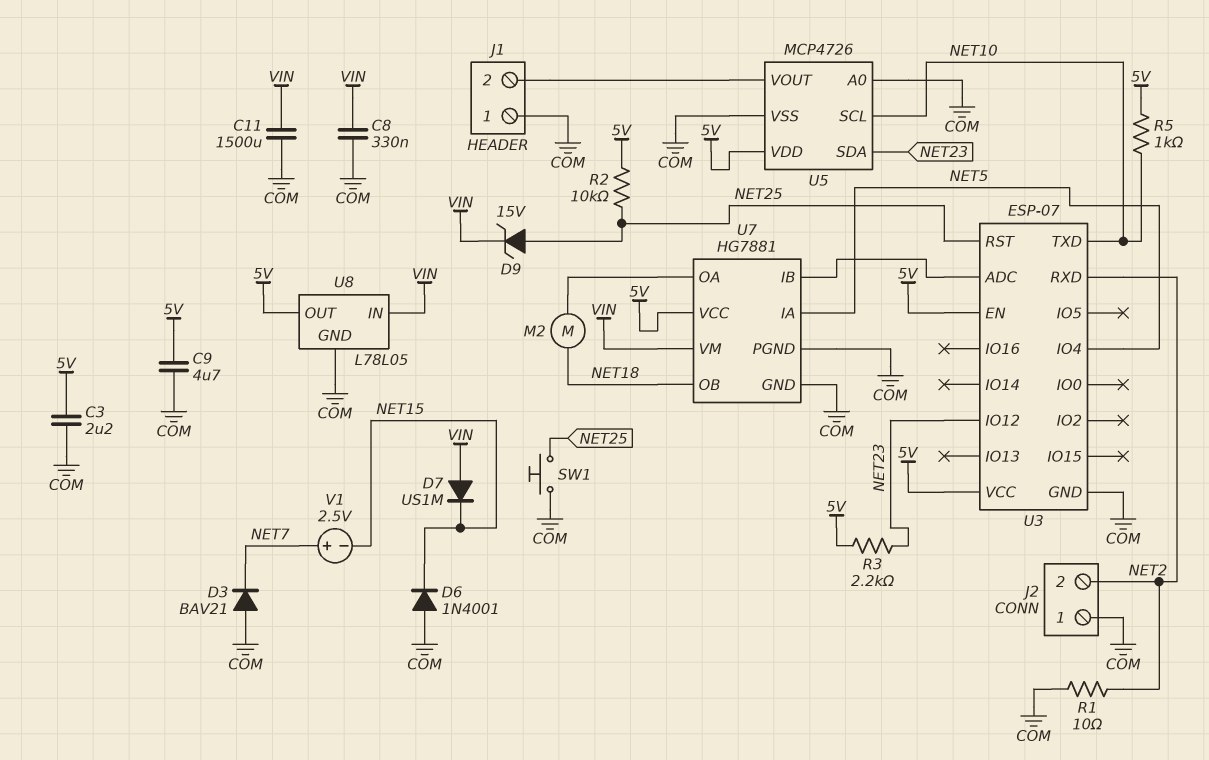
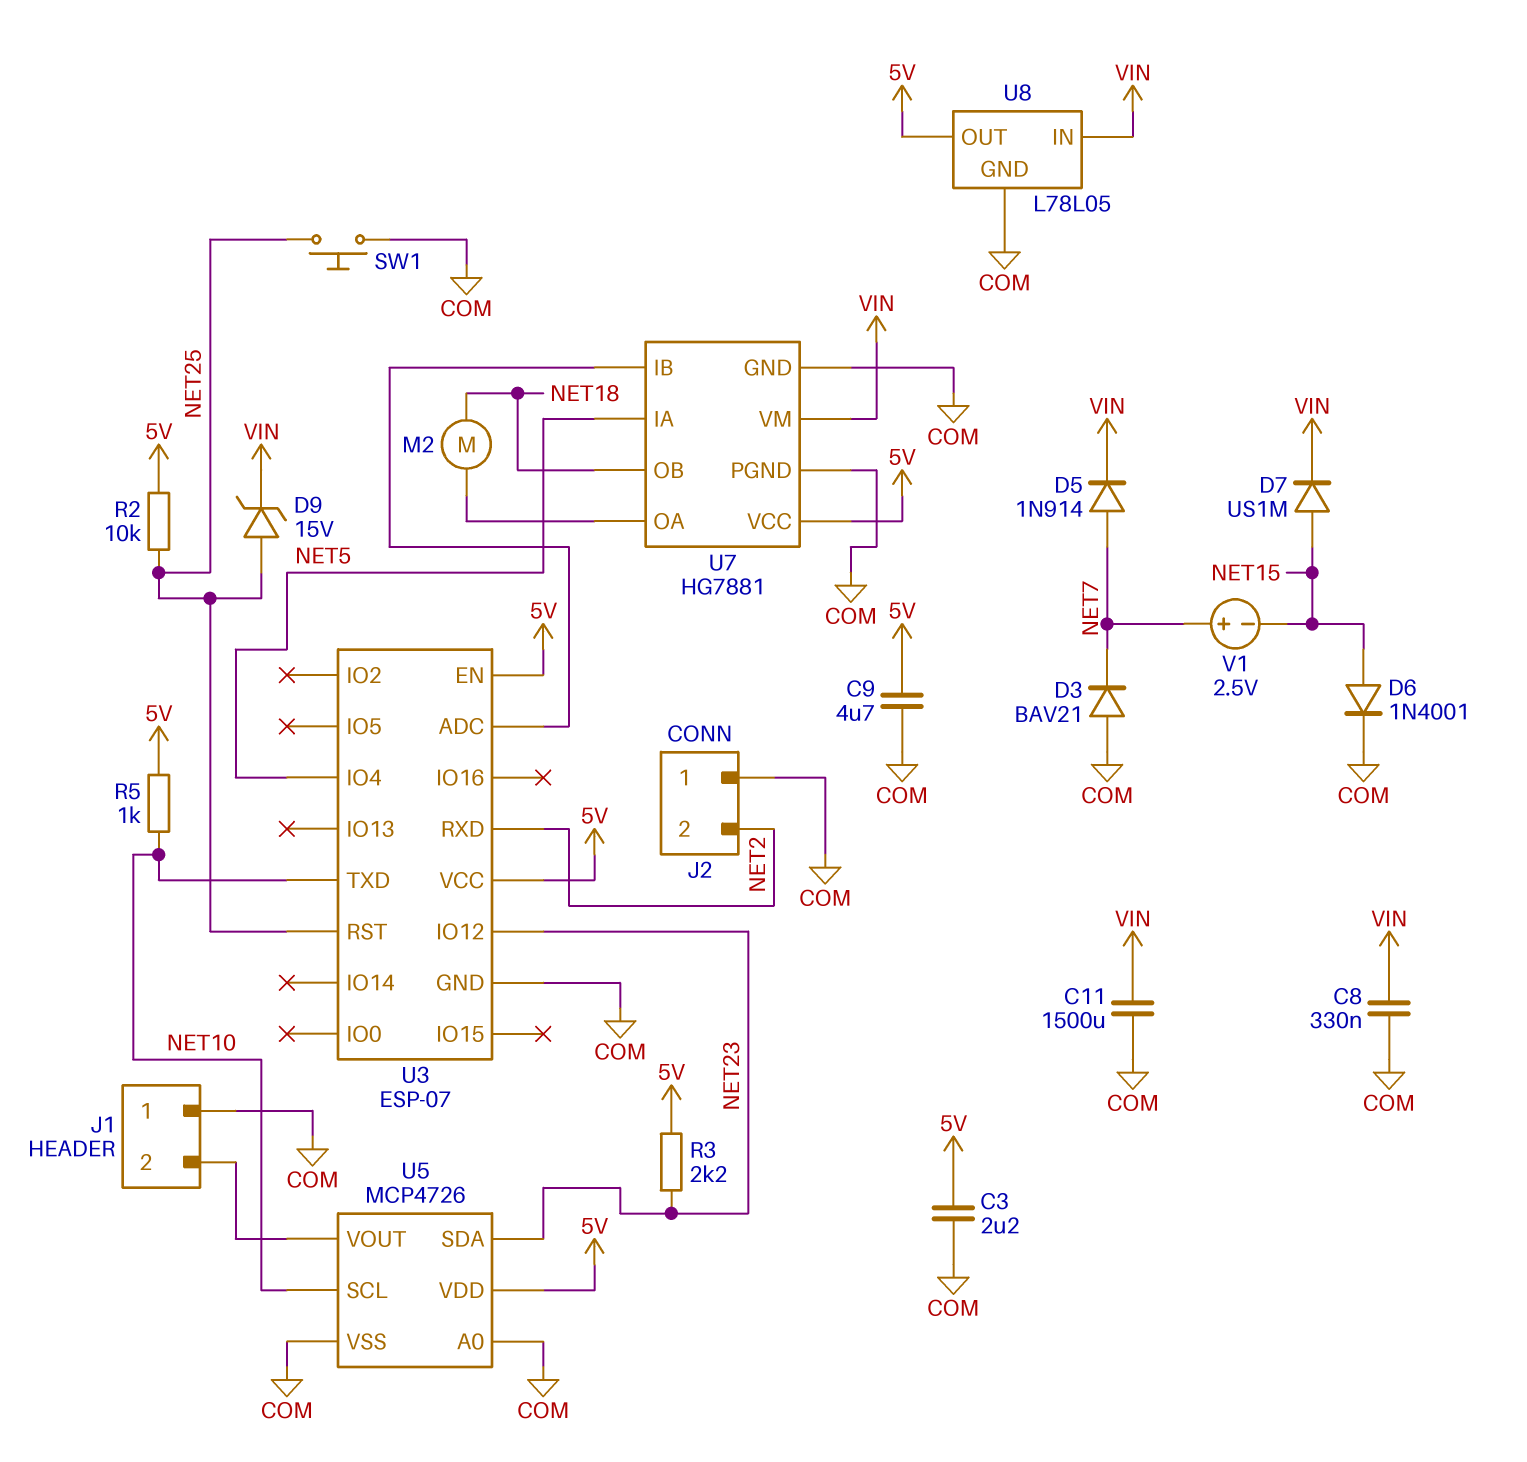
D5: none -> diode 1N914 (A NET7, K VIN)
D6: diode 1N4001 (A COM, K NET15) -> diode 1N4001 (A NET15, K COM)
D7: diode US1M (A VIN, K NET15) -> diode US1M (A NET15, K VIN)
R1: 10 (COM, NET2) -> none

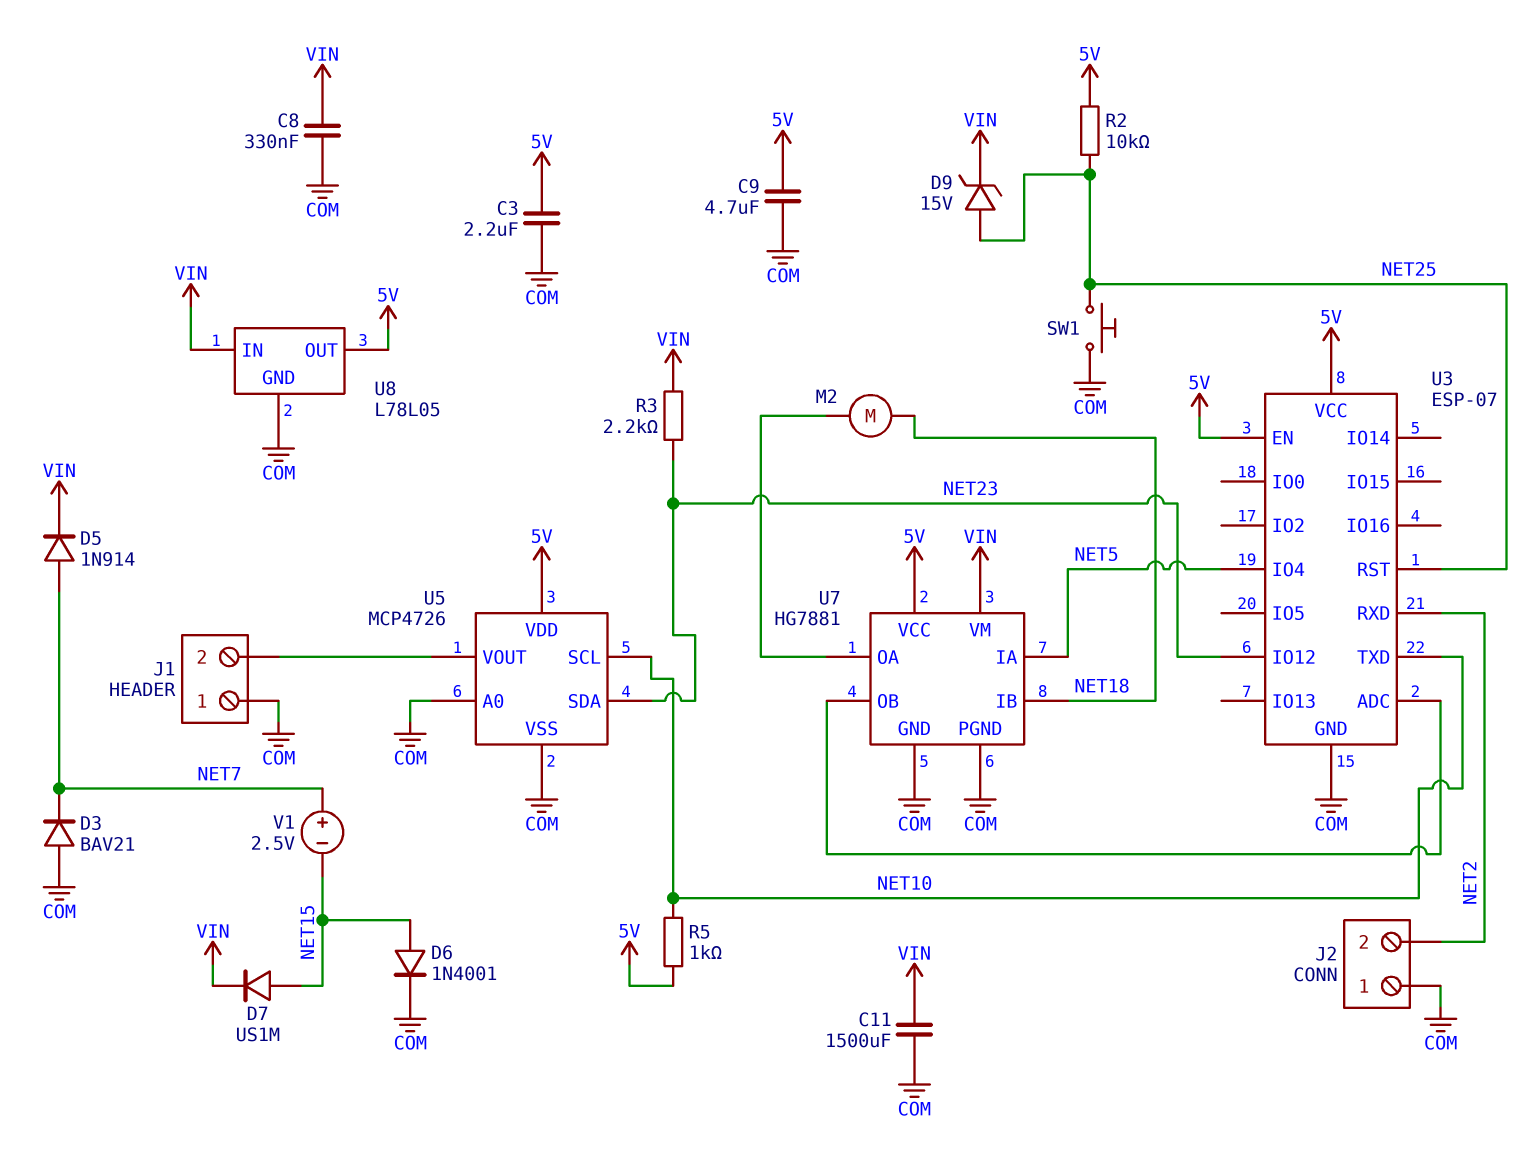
R3: 2.2k (5V, NET23) -> 2.2k (NET23, VIN)
U7 pin IB: U3/ADC -> NET18
U7 pin OB: NET18 -> U3/ADC

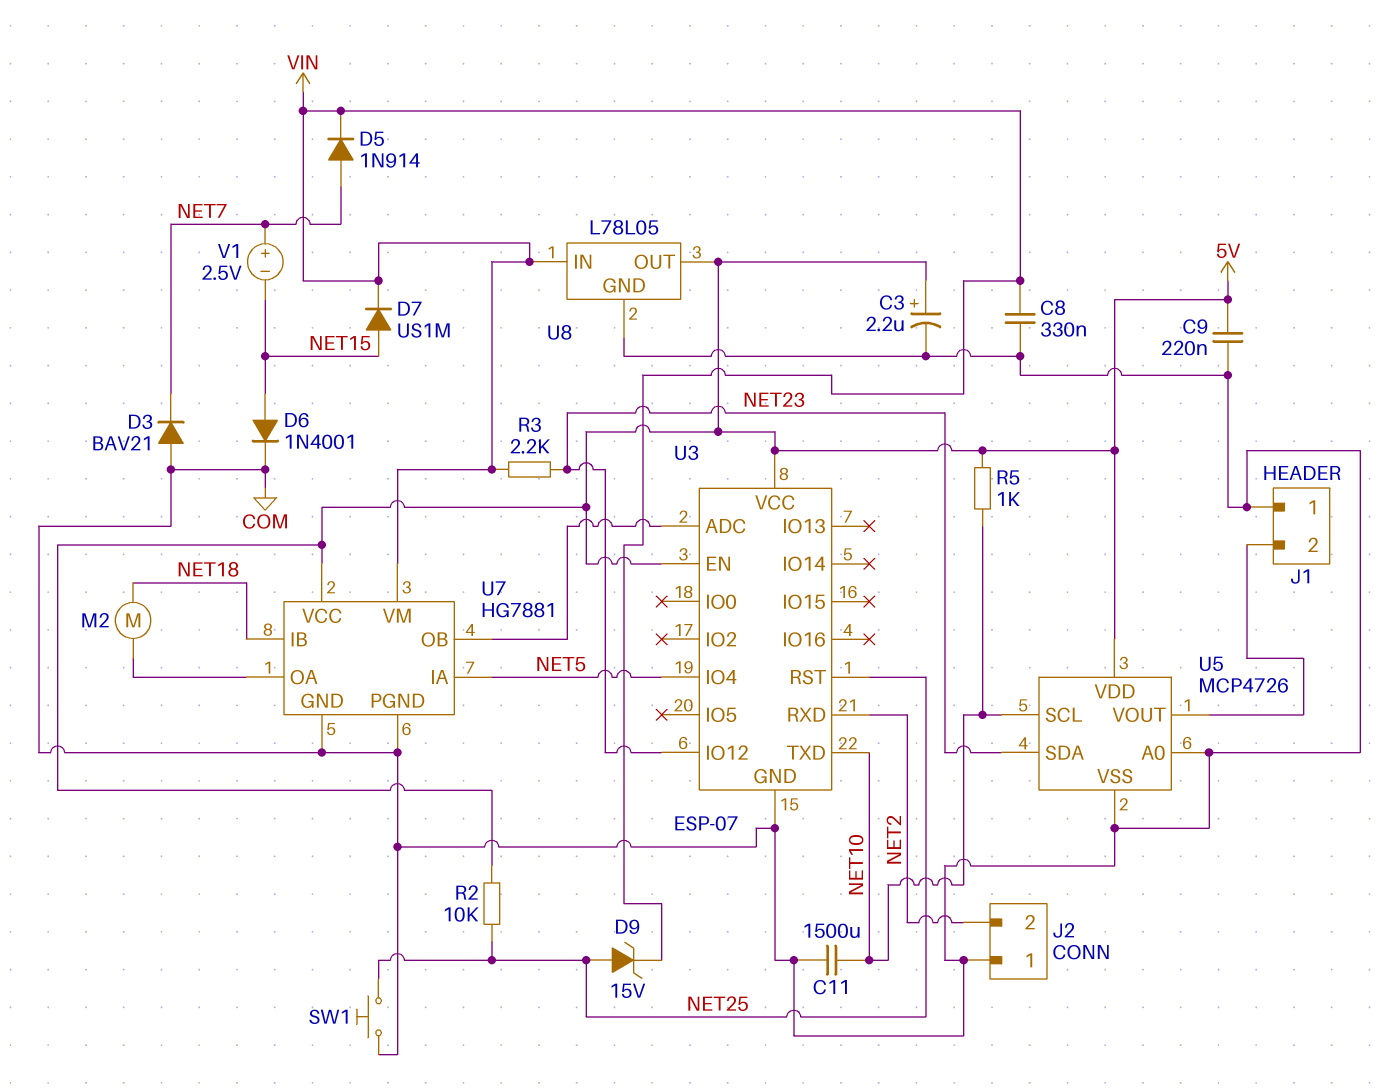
C3: 2.2uF (5V, COM) -> 2.2uF (plus 5V, minus COM)
C9: 4.7uF (5V, COM) -> 220nF (5V, COM)
C11: 1500uF (COM, VIN) -> 1500uF (COM, NET10)

